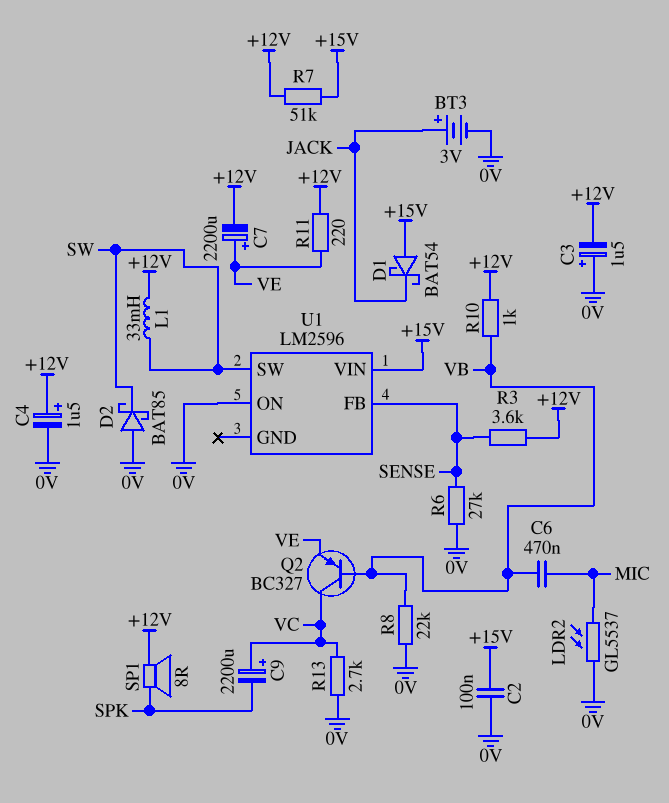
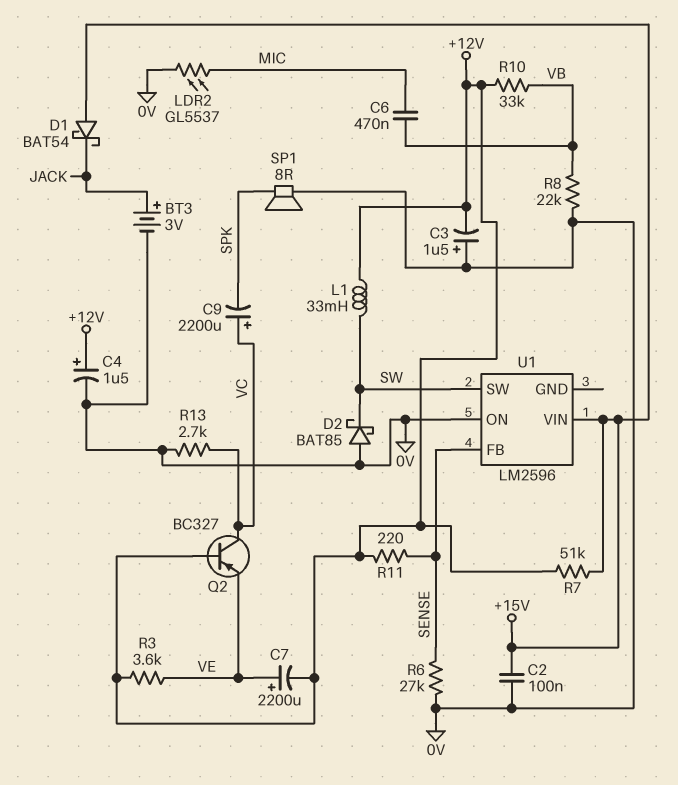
Q2: PNP BC327 (B VB, C VC, E VE) -> PNP BC327 (B +12V, C VC, E VE)
R3: 3.6k (+12V, SENSE) -> 3.6k (+12V, VE)
R10: 1k (+12V, VB) -> 33k (+12V, VB)
R11: 220 (+12V, VE) -> 220 (+12V, SENSE)
SP1: speaker 8R (+12V, SPK) -> speaker 8R (0V, SPK)

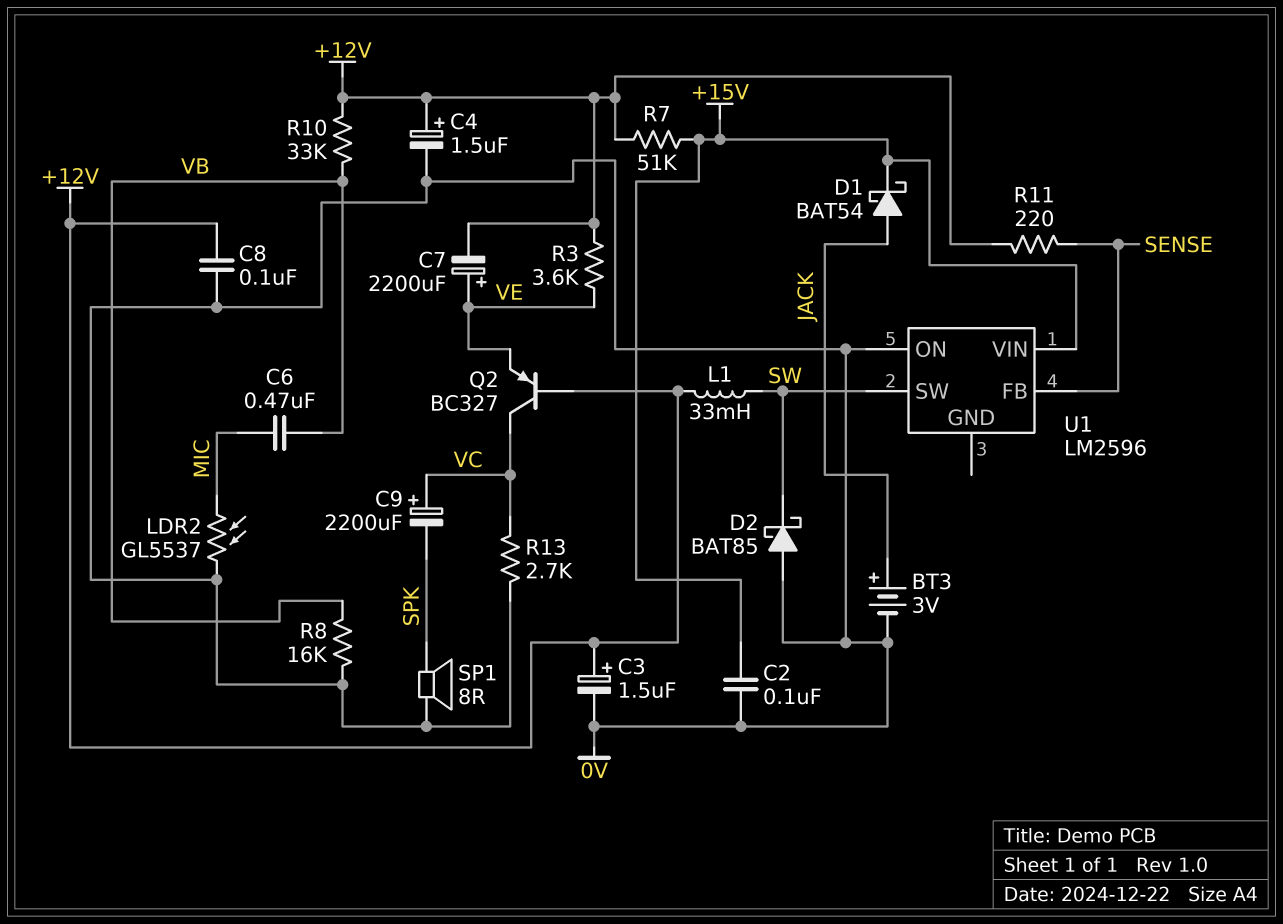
C3: 1.5uF (plus 0V, minus +12V) -> 1.5uF (plus +12V, minus 0V)
C8: none -> 100nF (+12V, 0V)
D1: schottky BAT54 (A +15V, K JACK) -> schottky BAT54 (A JACK, K +15V)
R6: 27k (0V, SENSE) -> none
R8: 22k (0V, VB) -> 16k (0V, VB)

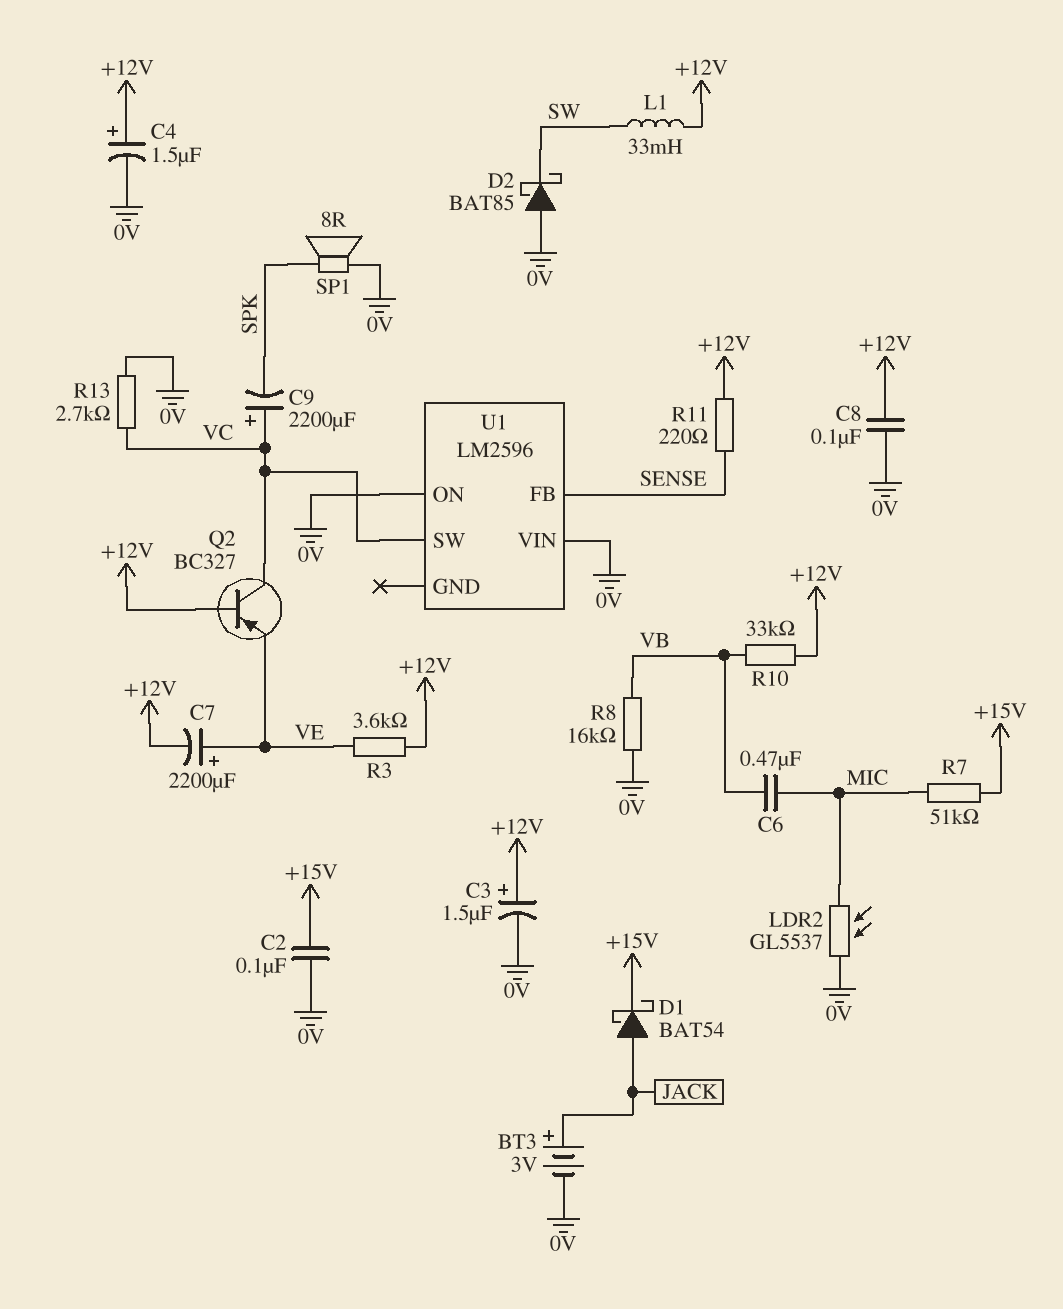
R7: 51k (+12V, +15V) -> 51k (+15V, MIC)
U1 pin SW: SW -> VC
U1 pin VIN: +15V -> 0V

